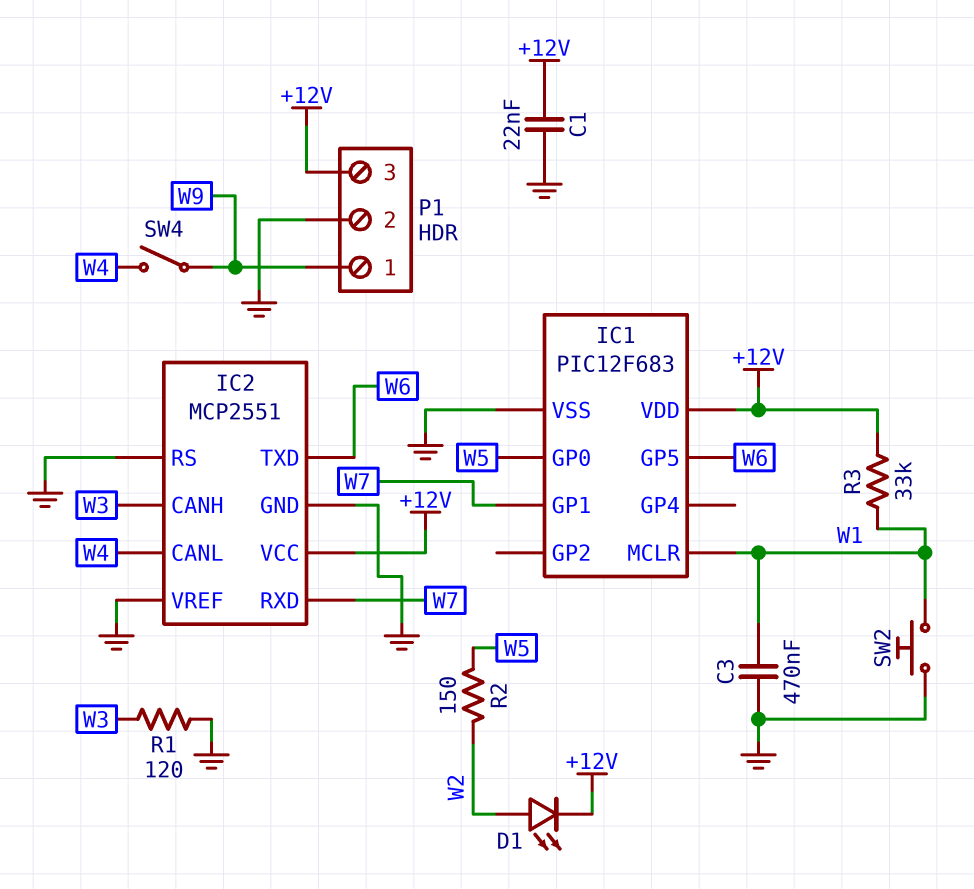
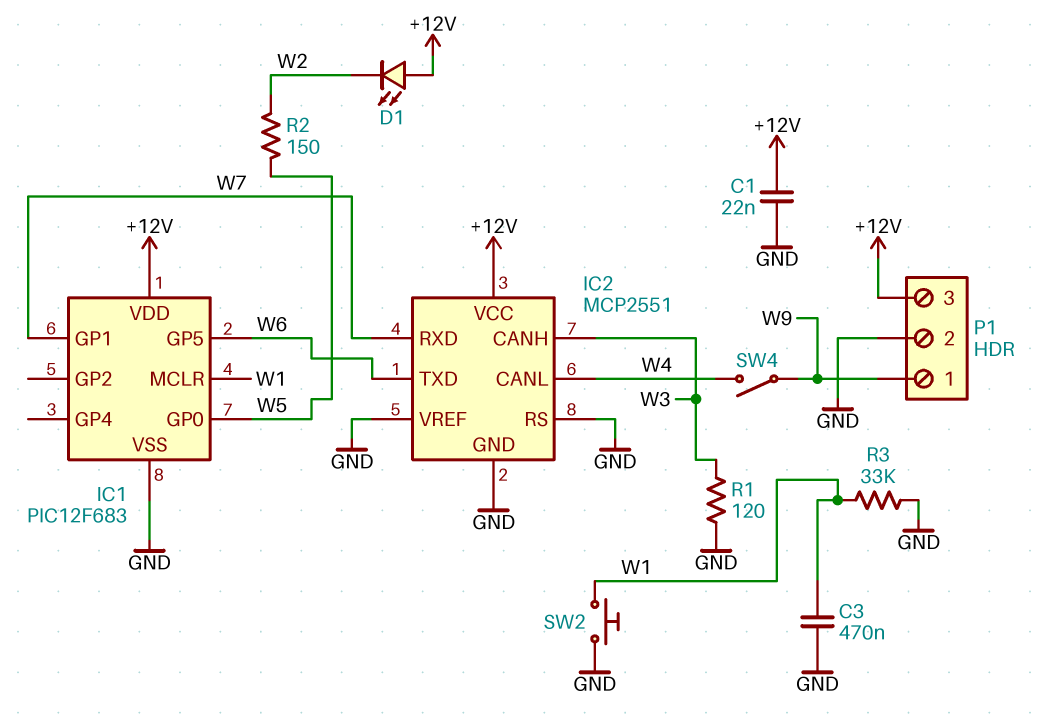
D1: LED (A W2, K +12V) -> LED (A +12V, K W2)
R3: 33k (+12V, W1) -> 33k (GND, W1)

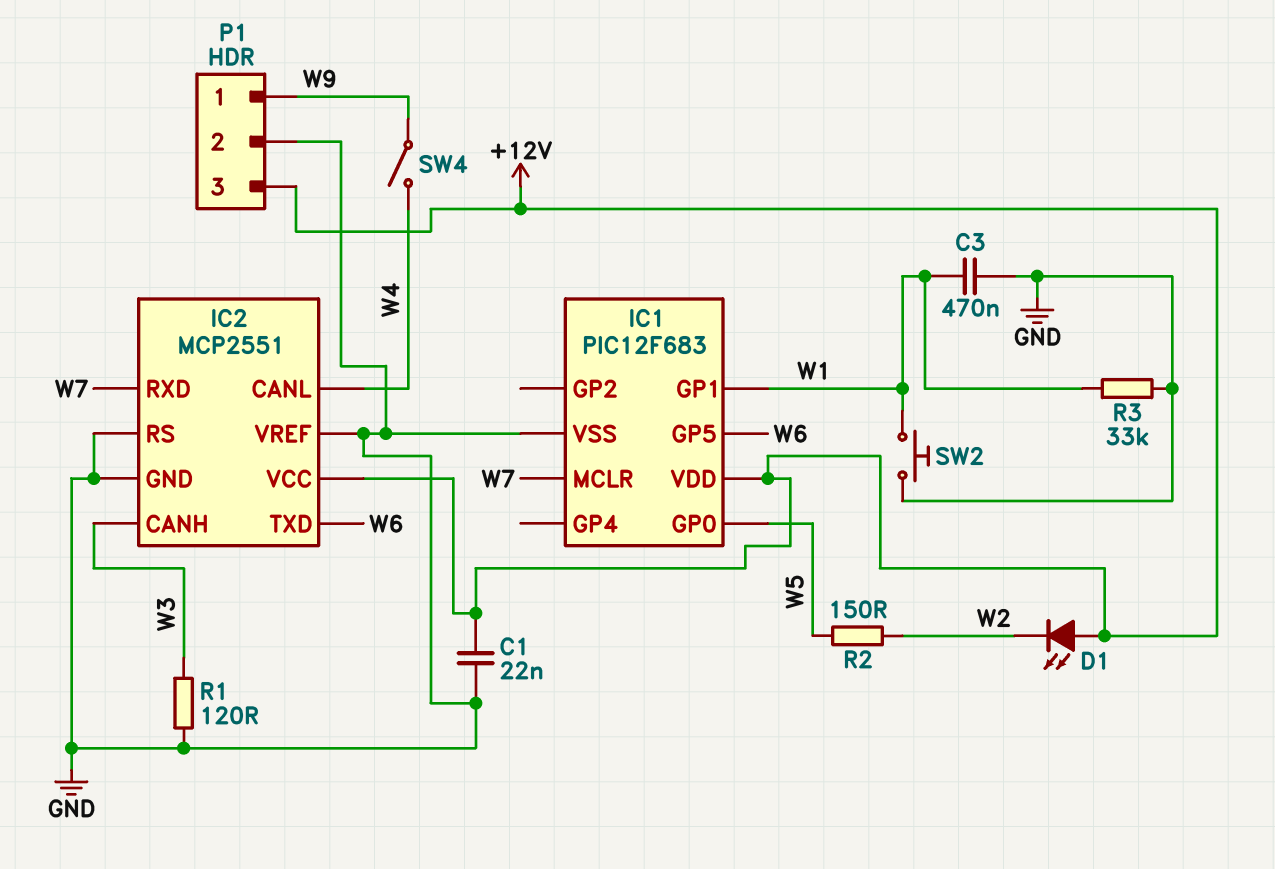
IC1 pin GP1: W7 -> W1
IC1 pin MCLR: W1 -> W7

